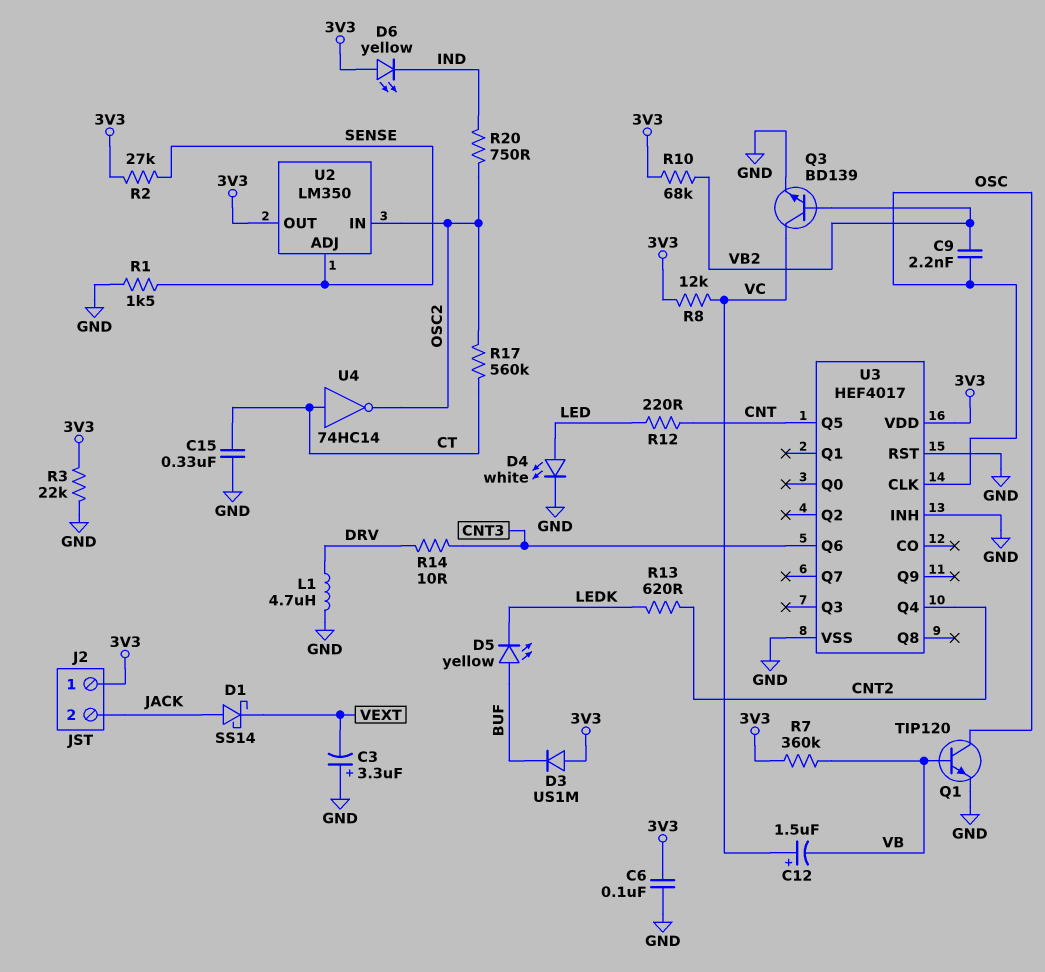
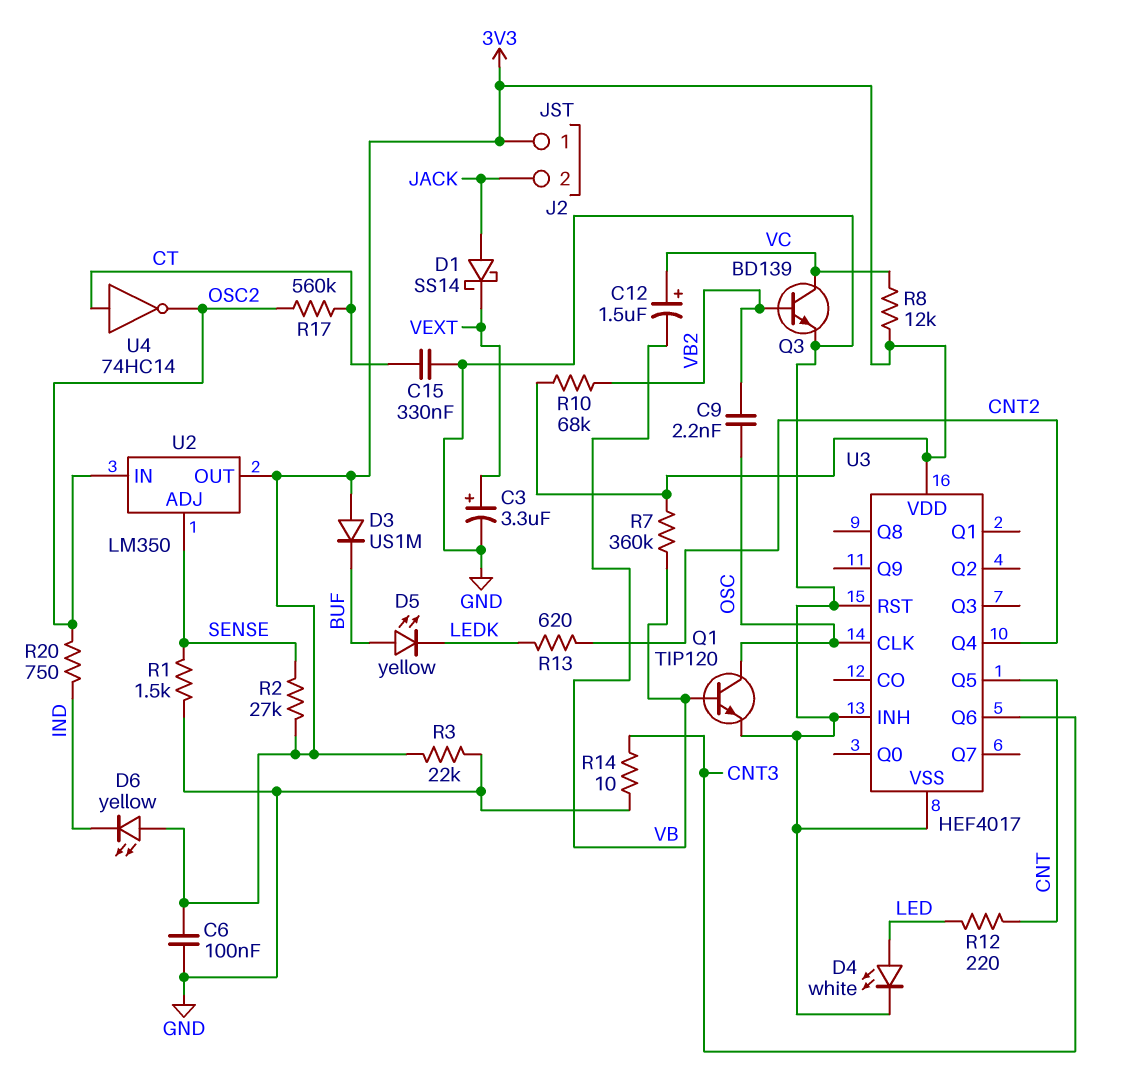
C3: 3.3uF (plus GND, minus VEXT) -> 3.3uF (plus VEXT, minus GND)
L1: 4.7uH (DRV, GND) -> none
R14: 10 (CNT3, DRV) -> 10 (CNT3, GND)

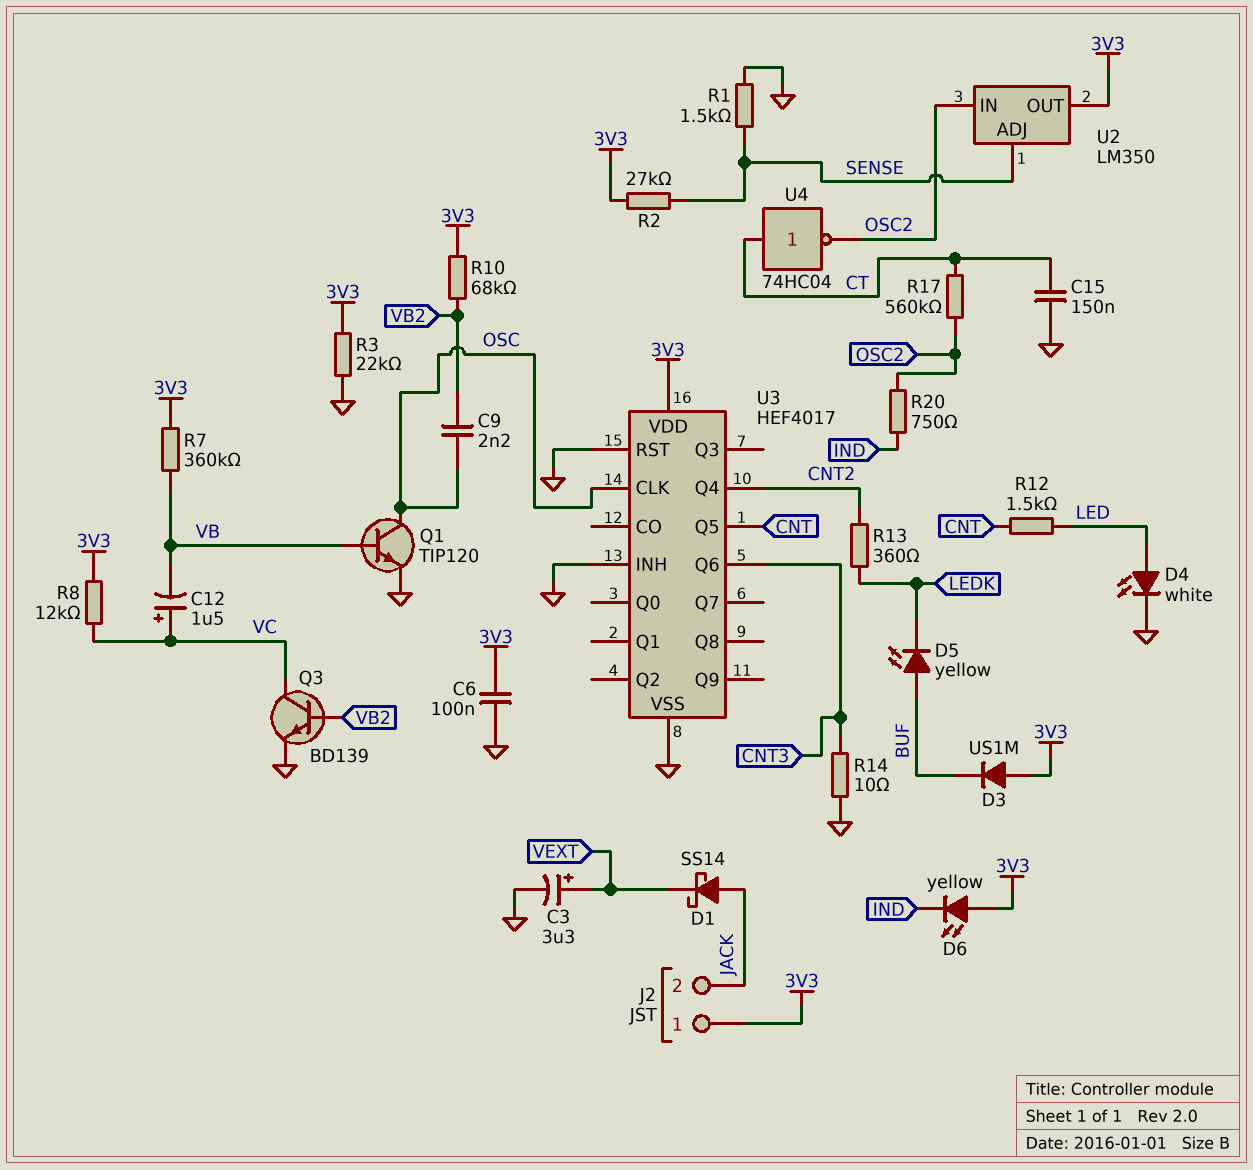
C15: 330nF (CT, GND) -> 150nF (CT, GND)
R12: 220 (CNT, LED) -> 1.5k (CNT, LED)
R13: 620 (CNT2, LEDK) -> 360 (CNT2, LEDK)
U4: NOT 74HC14 (in CT, out OSC2) -> NOT 74HC04 (in CT, out OSC2)

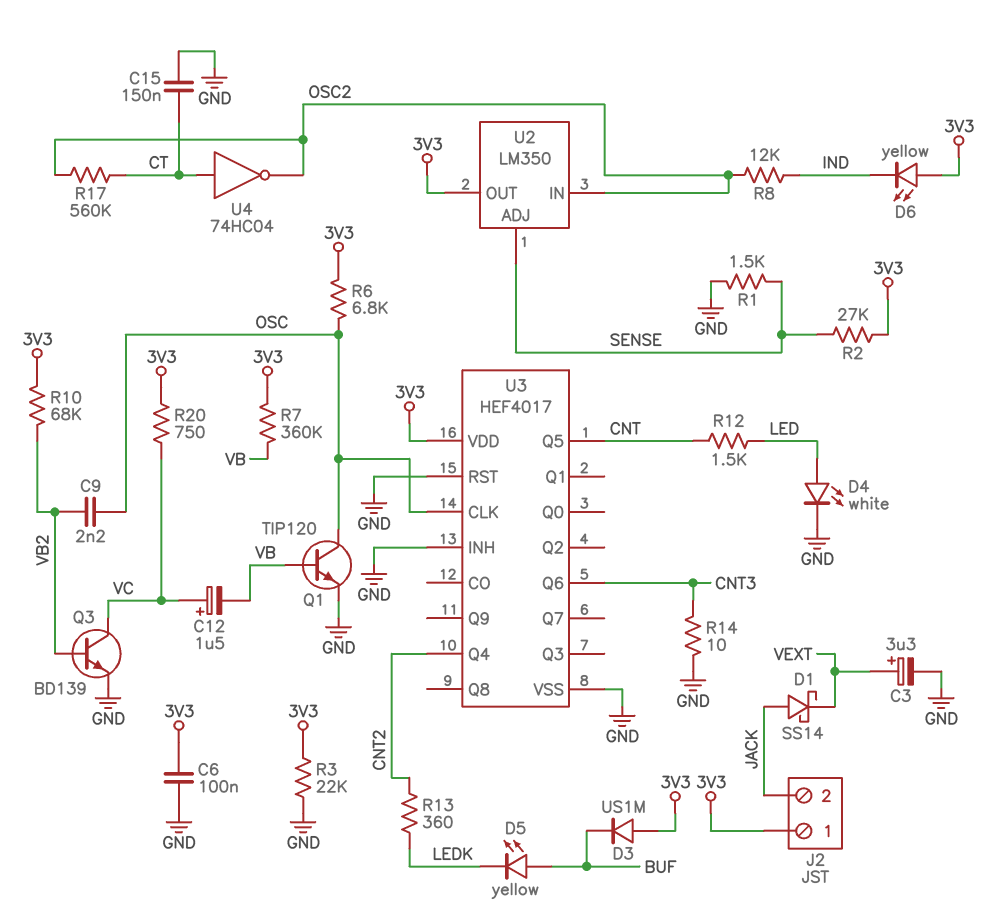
R6: none -> 6.8k (3V3, OSC)
R8: 12k (3V3, VC) -> 12k (IND, OSC2)
R20: 750 (IND, OSC2) -> 750 (3V3, VC)

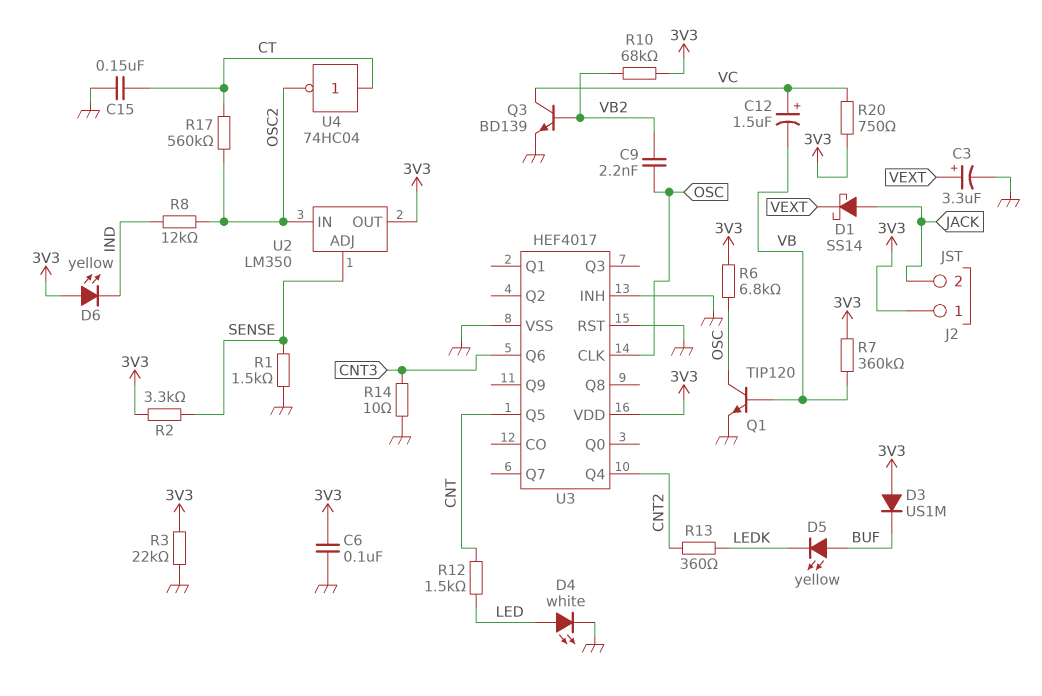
R2: 27k (3V3, SENSE) -> 3.3k (3V3, SENSE)

